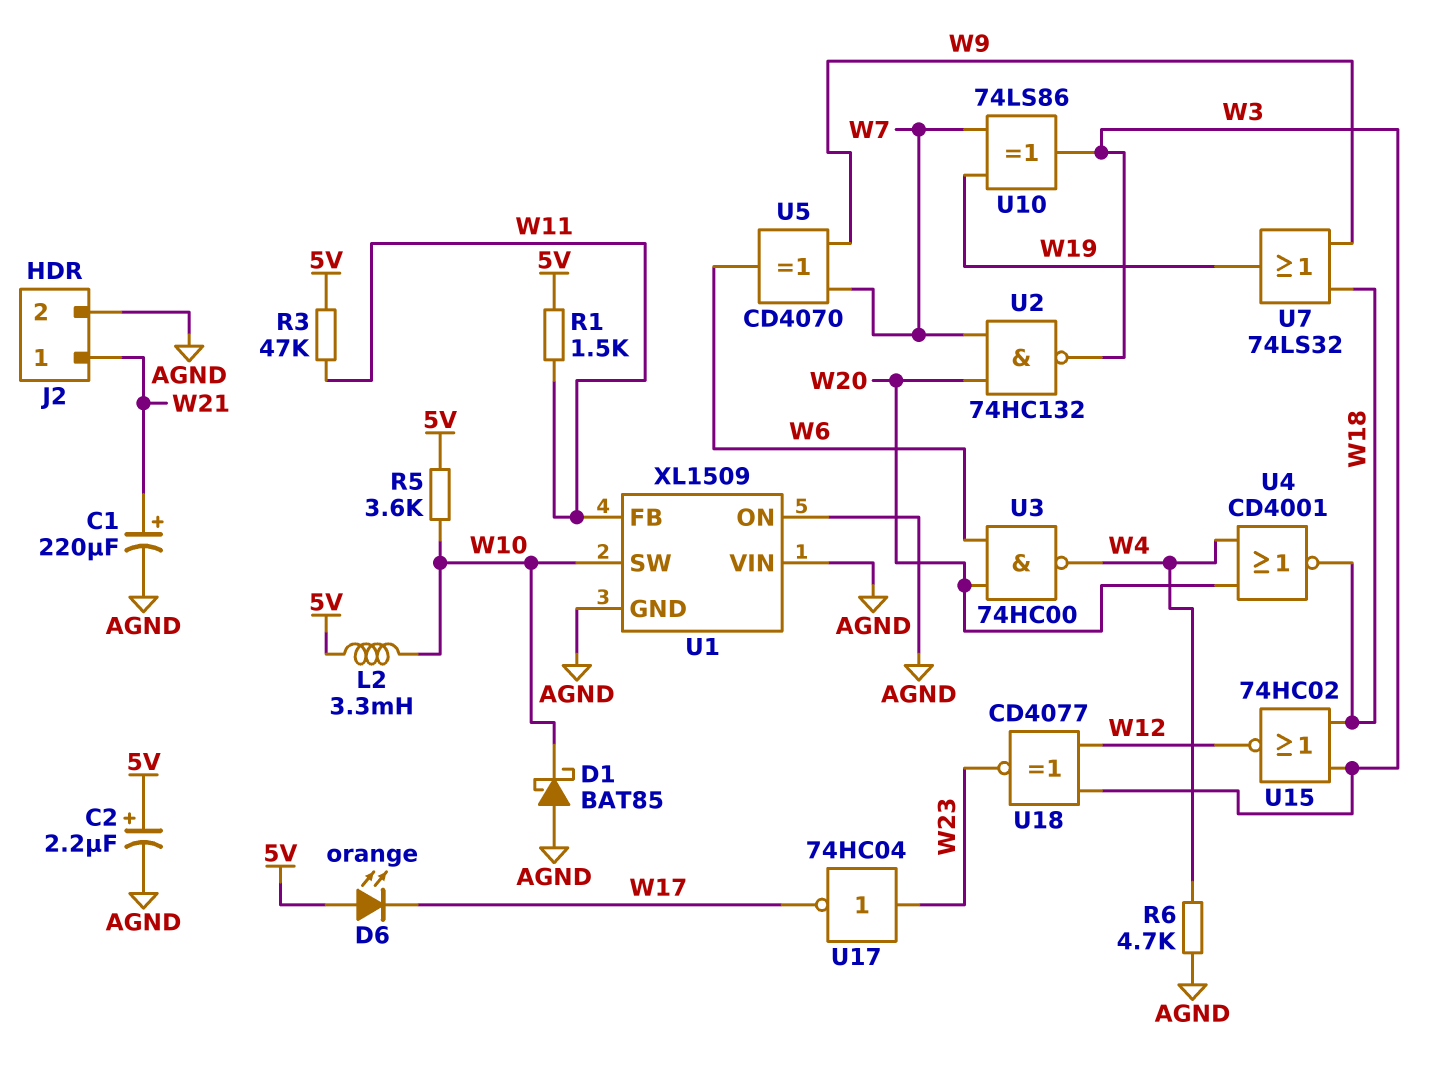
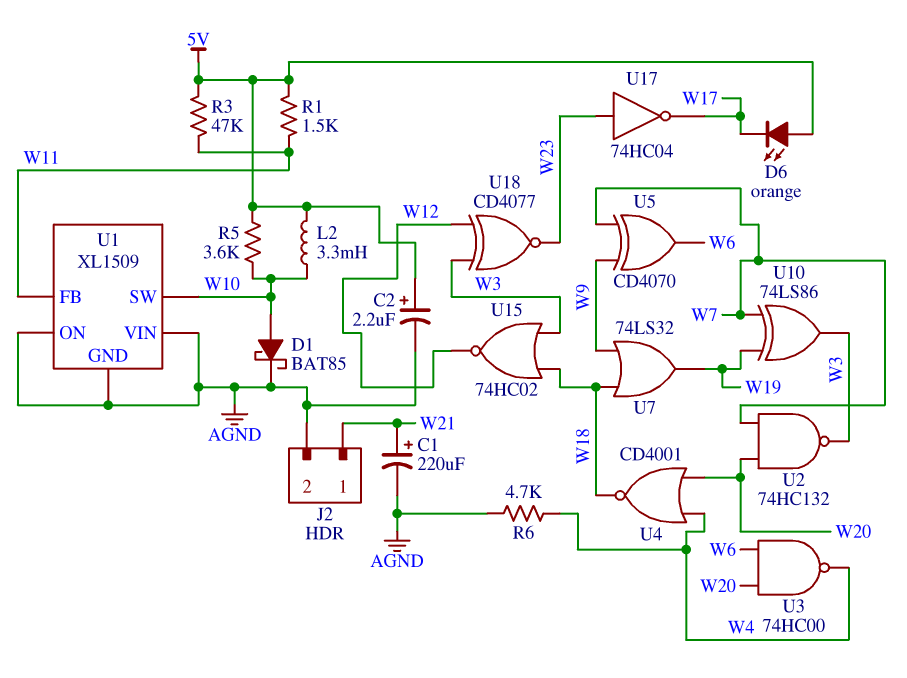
D1: schottky BAT85 (A AGND, K W10) -> schottky BAT85 (A W10, K AGND)

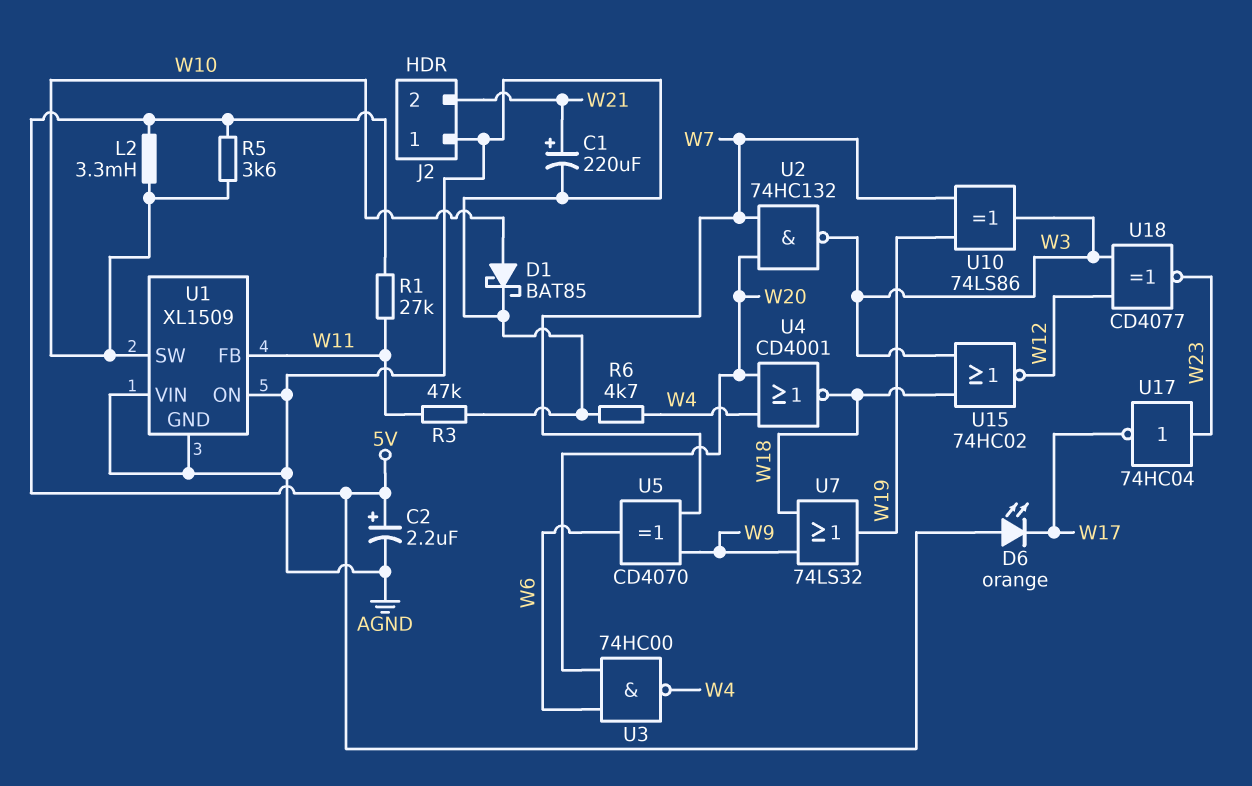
J2 pin 1: W21 -> AGND
J2 pin 2: AGND -> W21
R1: 1.5k (5V, W11) -> 27k (5V, W11)
R3: 47k (5V, W11) -> 47k (AGND, W11)

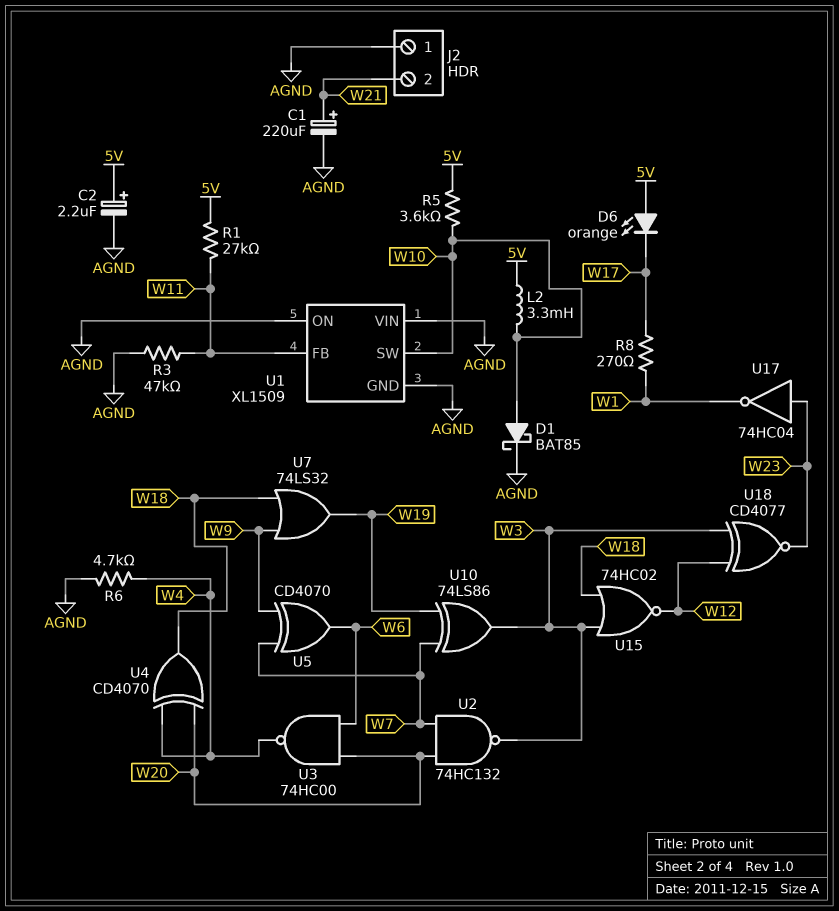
R8: none -> 270 (W1, W17)
U4: NOR CD4001 (in W4, in W20, out W18) -> XOR CD4070 (in W4, in W20, out W18)
U17: NOT 74HC04 (in W23, out W17) -> NOT 74HC04 (in W23, out W1)

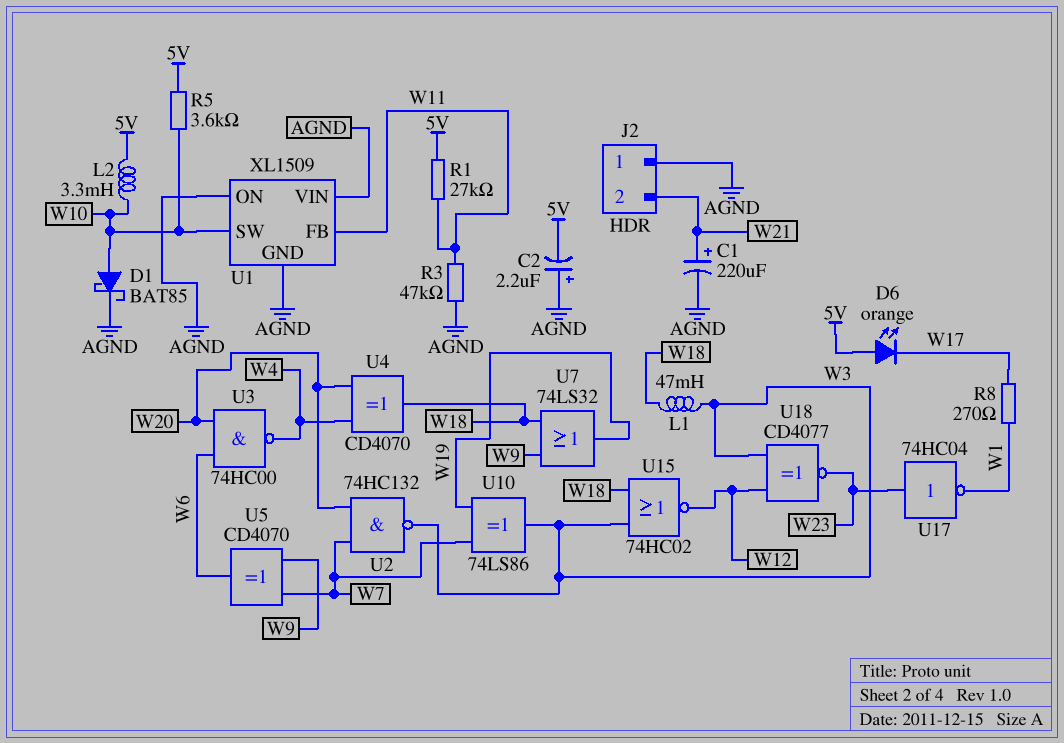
C2: 2.2uF (plus 5V, minus AGND) -> 2.2uF (plus AGND, minus 5V)
L1: none -> 47mH (W3, W18)
R6: 4.7k (AGND, W4) -> none

